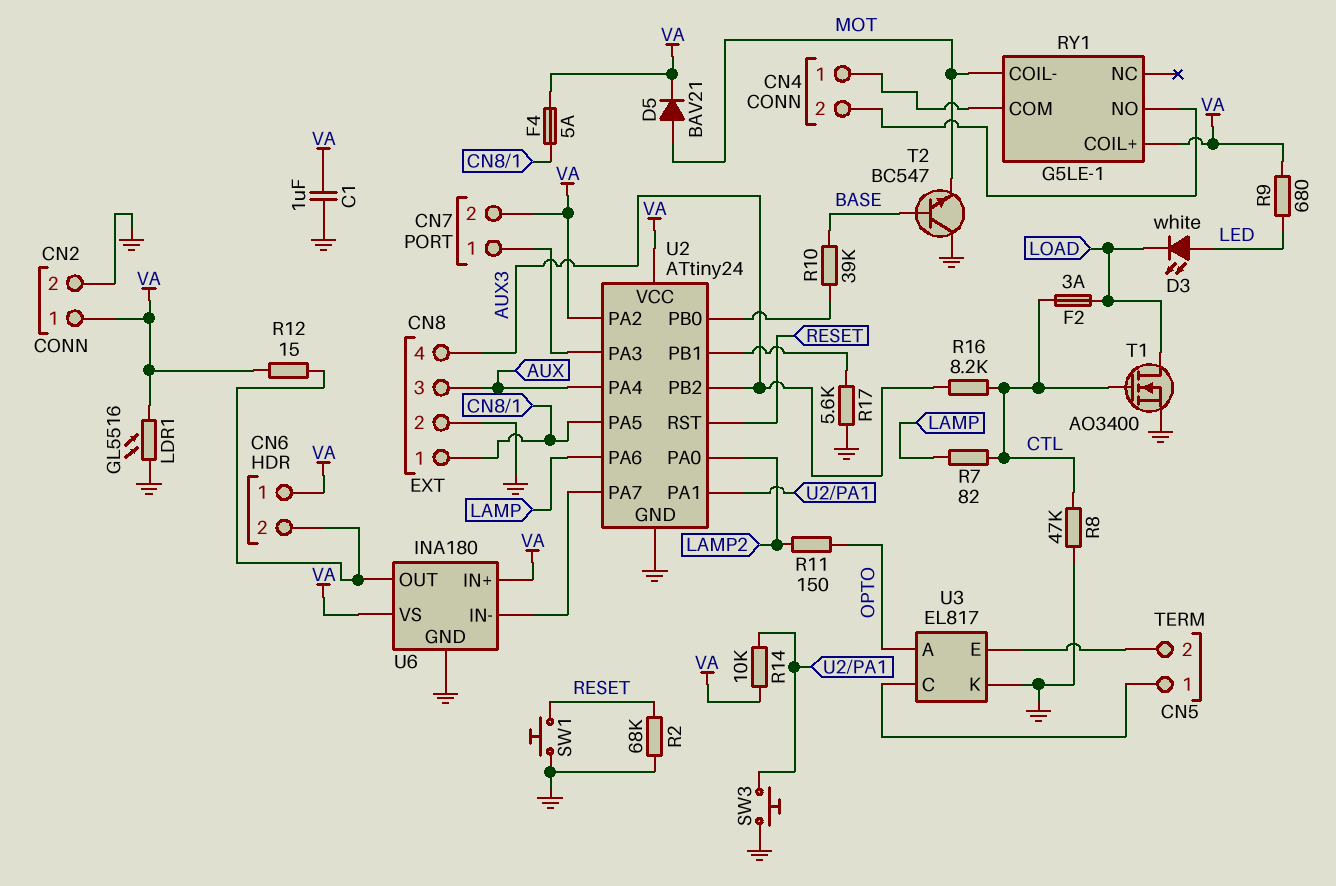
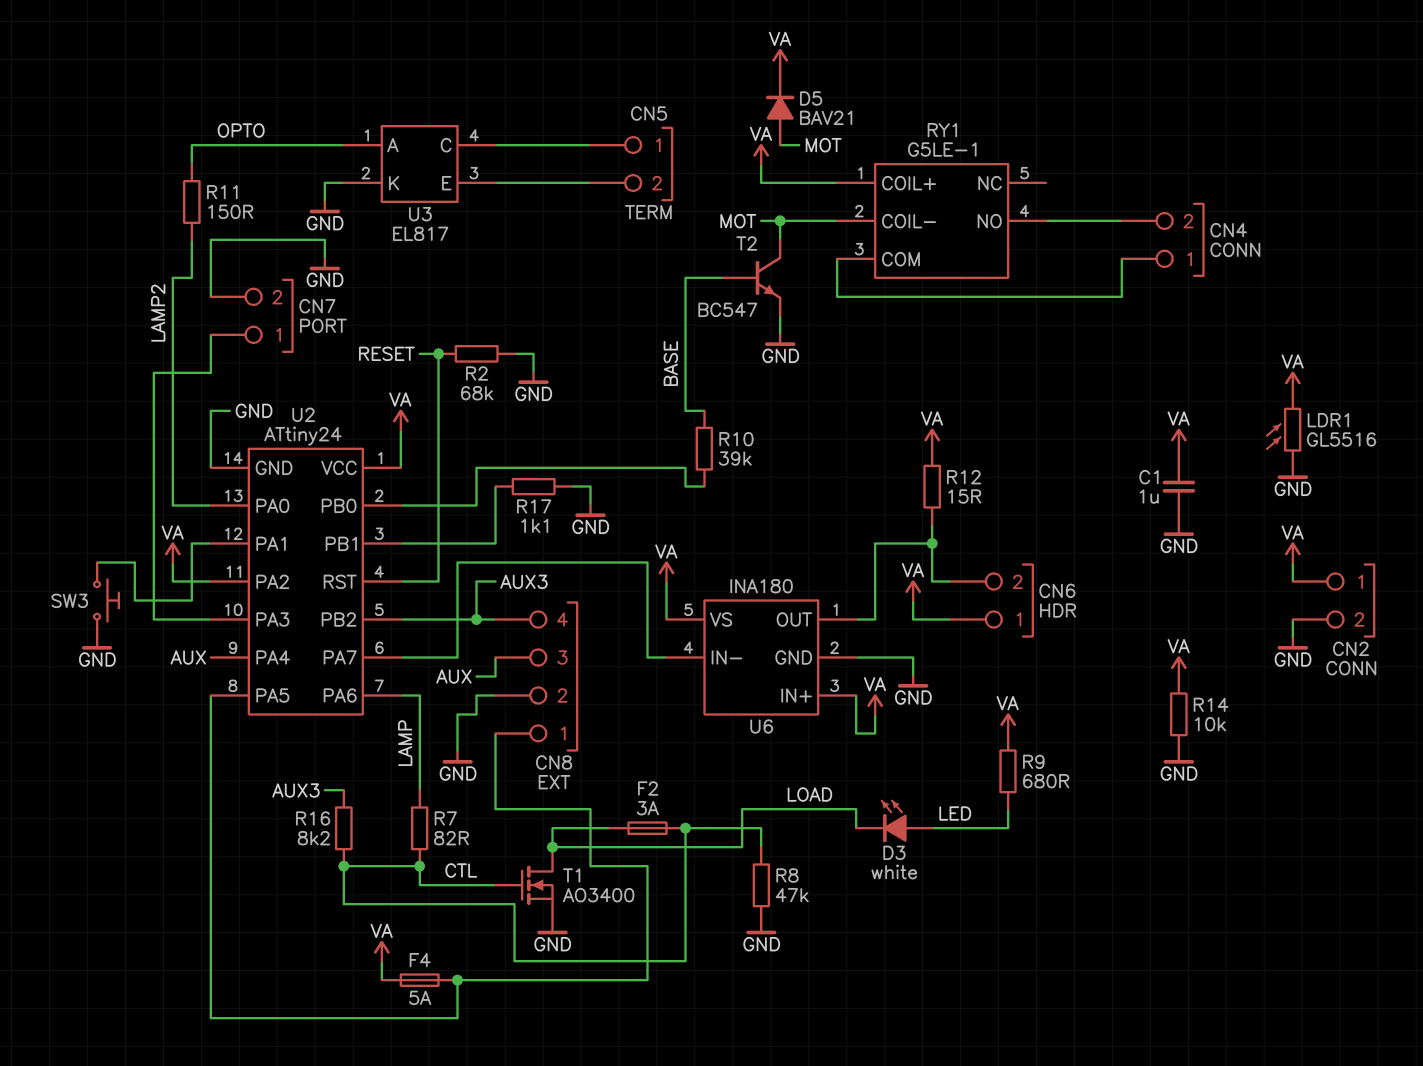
CN7 pin 2: VA -> GND
R14: 10k (U2/PA1, VA) -> 10k (GND, VA)
R17: 5.6k (GND, U2/PB1) -> 1.1k (GND, U2/PB1)
SW1: button (GND, RESET) -> none
T2: NPN BC547 (B BASE, C GND, E MOT) -> NPN BC547 (B BASE, C MOT, E GND)

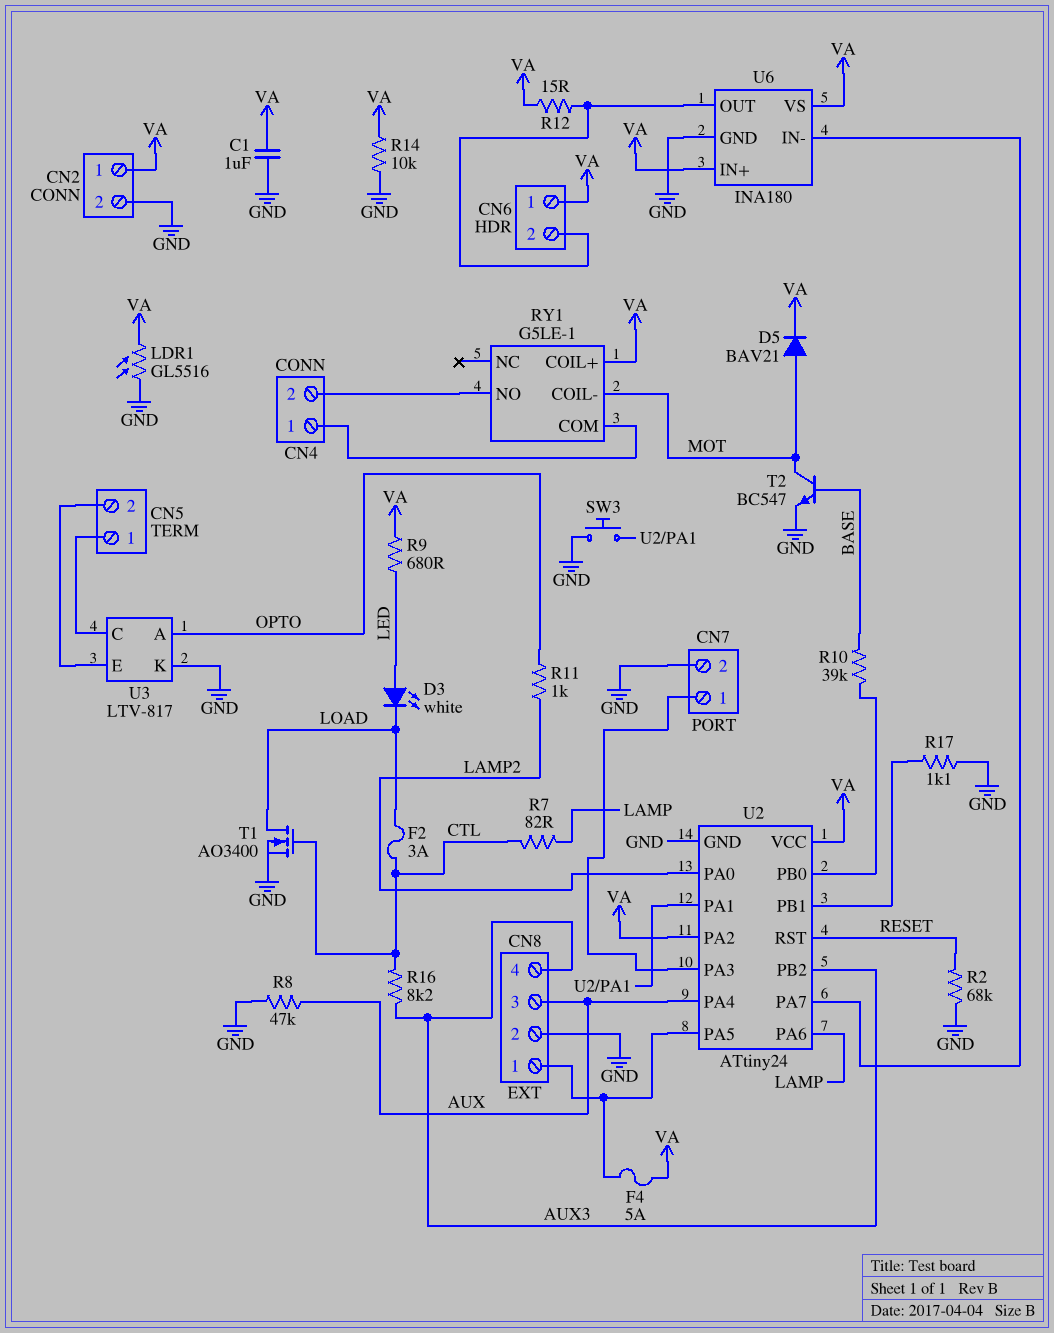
R8: 47k (CTL, GND) -> 47k (AUX, GND)
R11: 150 (LAMP2, OPTO) -> 1k (LAMP2, OPTO)
U3: EL817 -> LTV-817

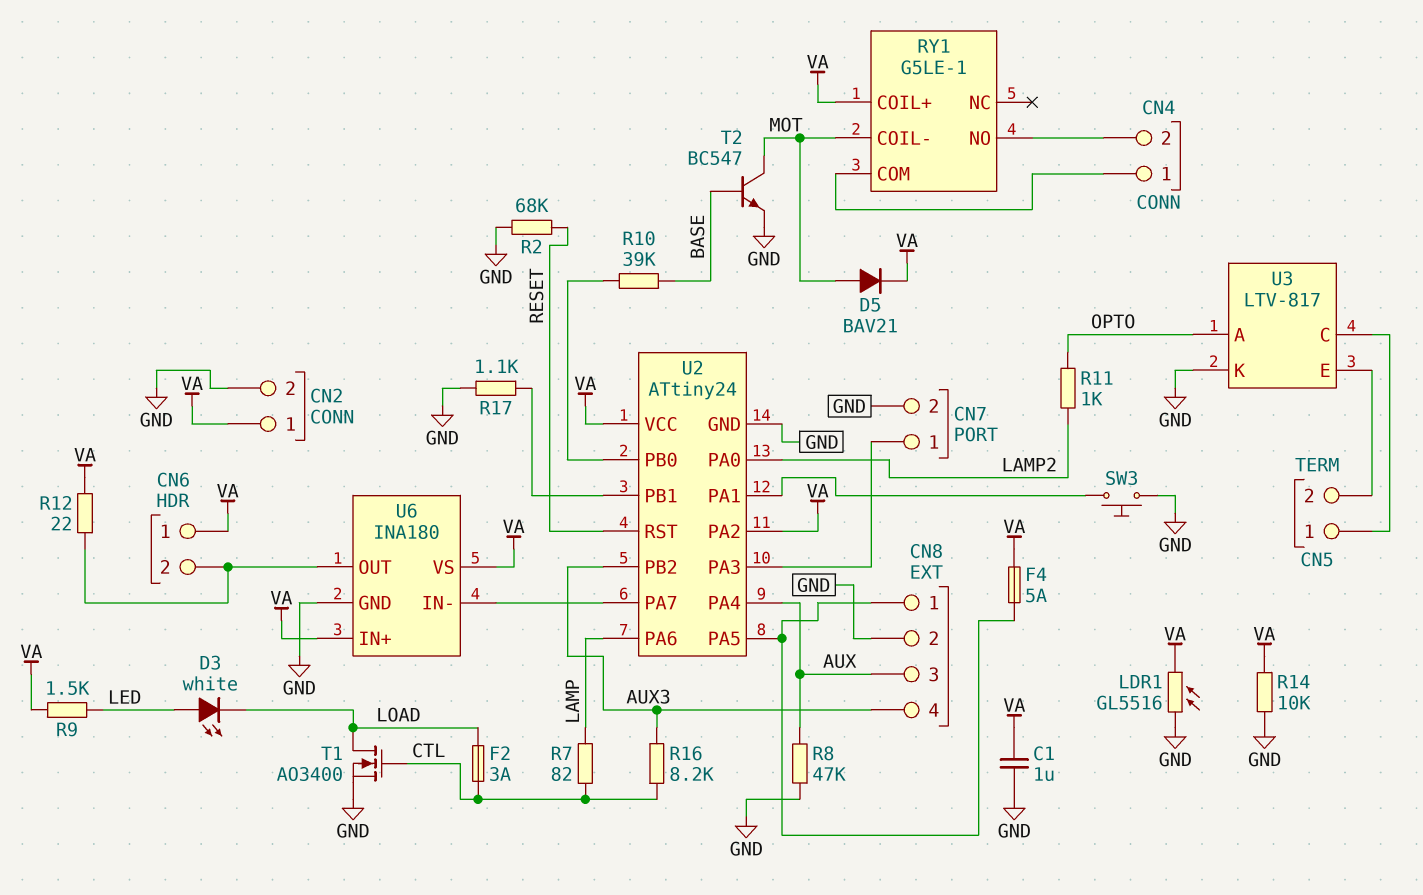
R9: 680 (LED, VA) -> 1.5k (LED, VA)
R12: 15 (CN6/2, VA) -> 22 (CN6/2, VA)

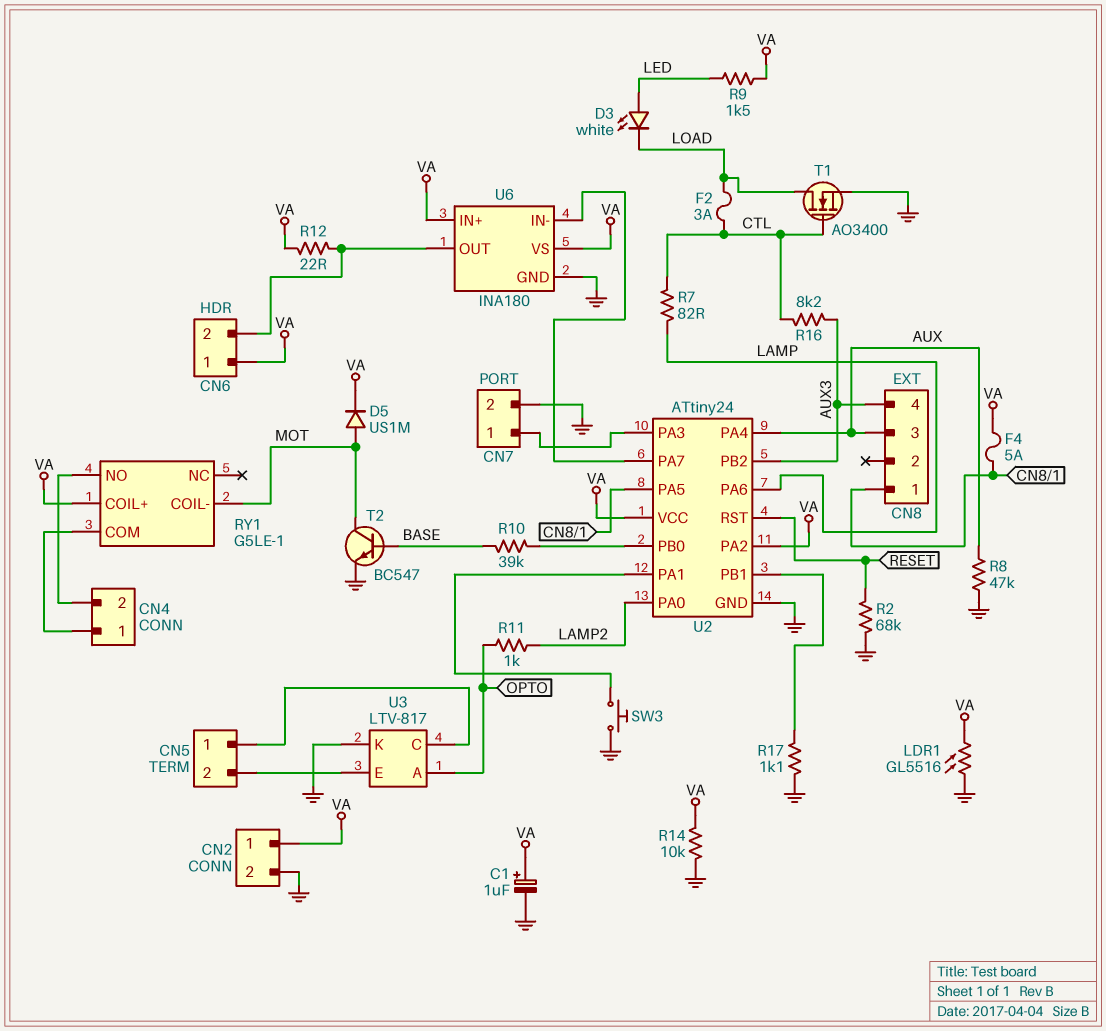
C1: 1uF (GND, VA) -> 1uF (plus VA, minus GND)
CN8 pin 2: GND -> none
D5: diode BAV21 (A MOT, K VA) -> diode US1M (A MOT, K VA)

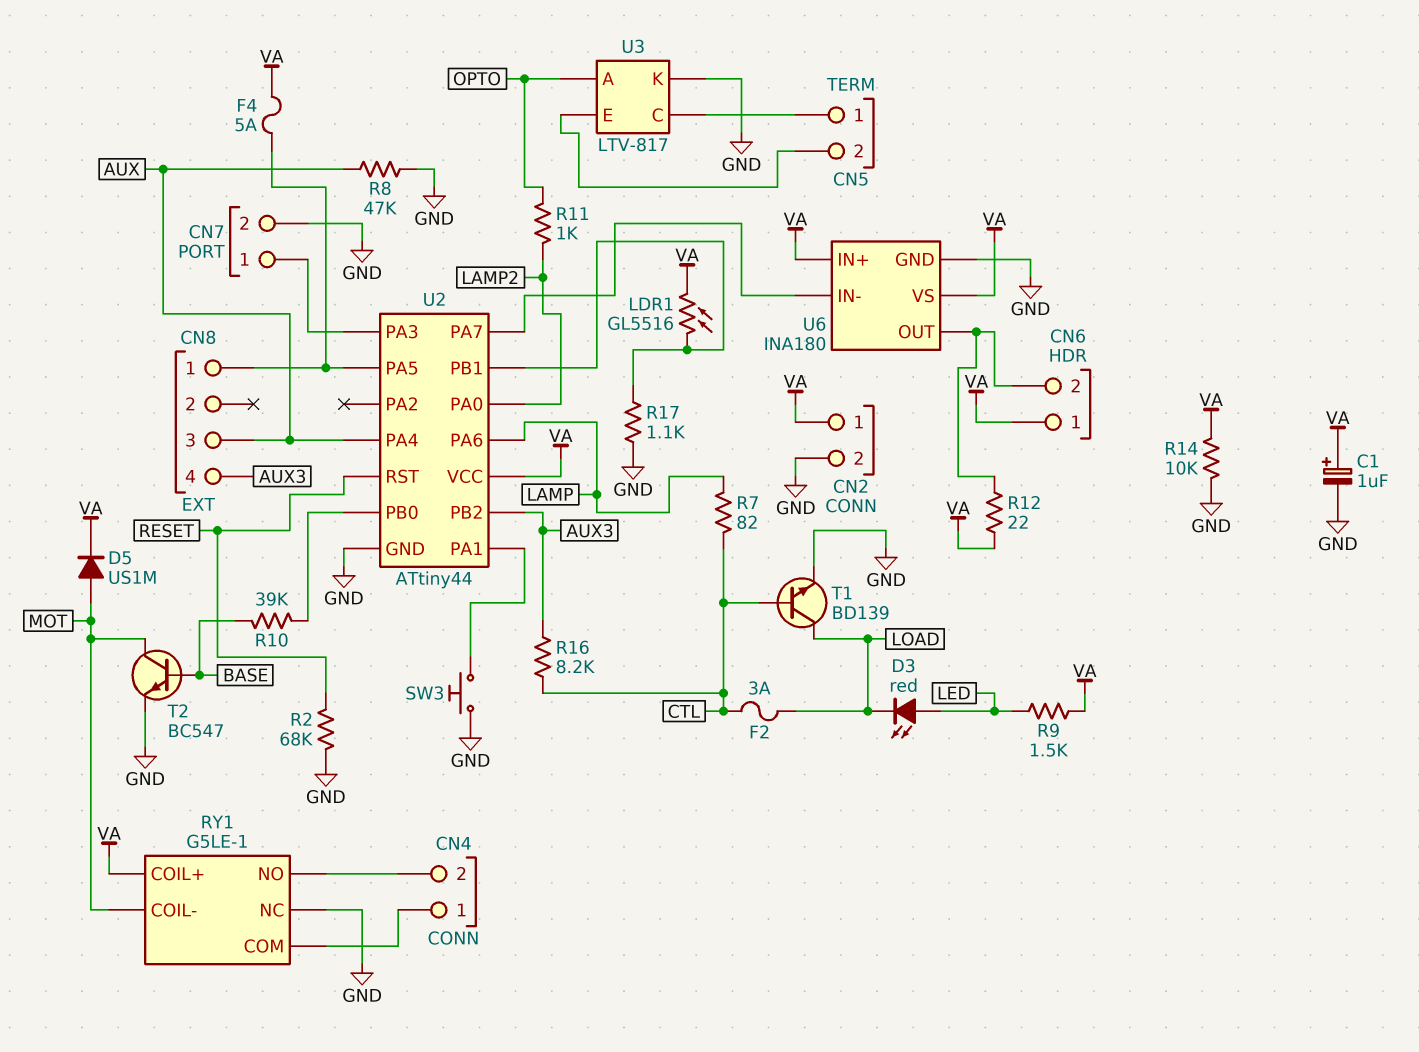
D3: LED white (A LED, K LOAD) -> LED red (A LED, K LOAD)
LDR1: GL5516 (GND, VA) -> GL5516 (U2/PB1, VA)
RY1 pin NC: none -> GND
T1: NMOS AO3400 (G CTL, D LOAD, S GND) -> NPN BD139 (B CTL, C LOAD, E GND)
U2: ATtiny24 -> ATtiny44
U2 pin PA2: VA -> none

